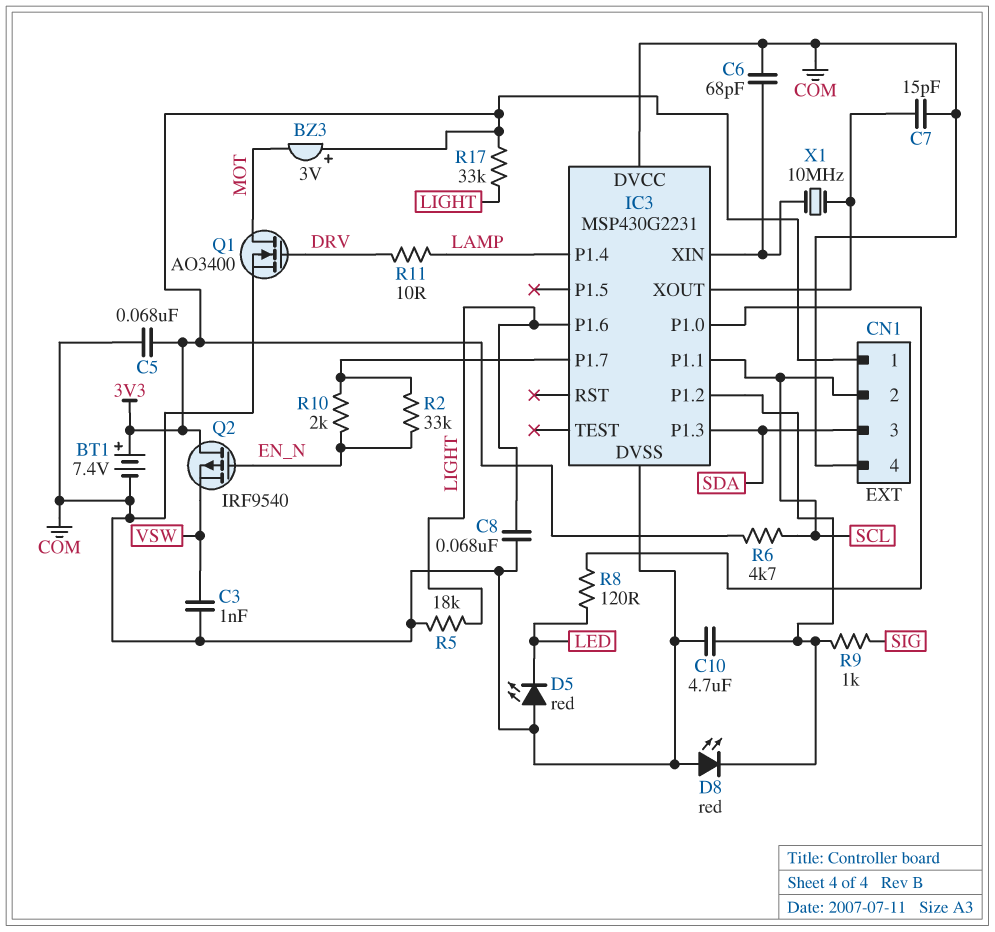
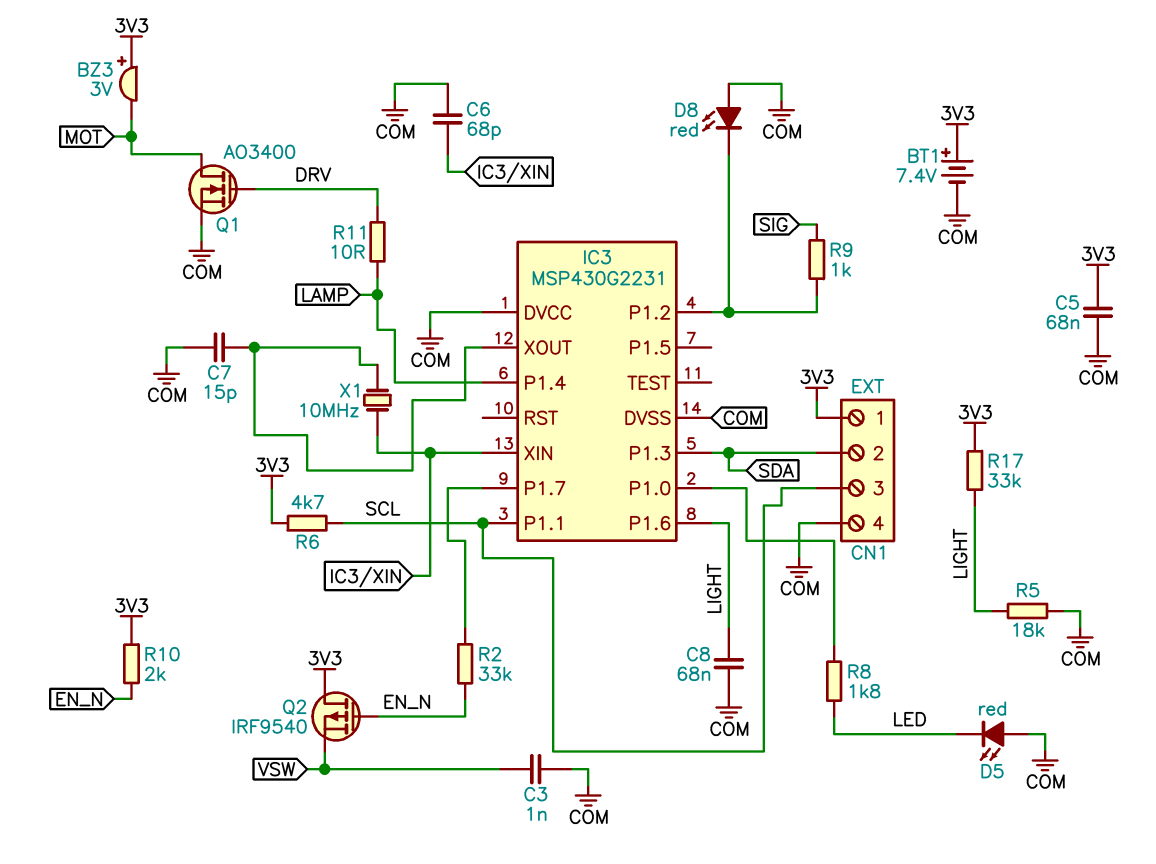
C10: 4.7uF (COM, IC3/P1.2) -> none
CN1 pin 2: SCL -> SDA
CN1 pin 3: SDA -> SCL
R8: 120 (IC3/P1.0, LED) -> 1.8k (IC3/P1.0, LED)
R10: 2k (EN_N, IC3/P1.7) -> 2k (3V3, EN_N)

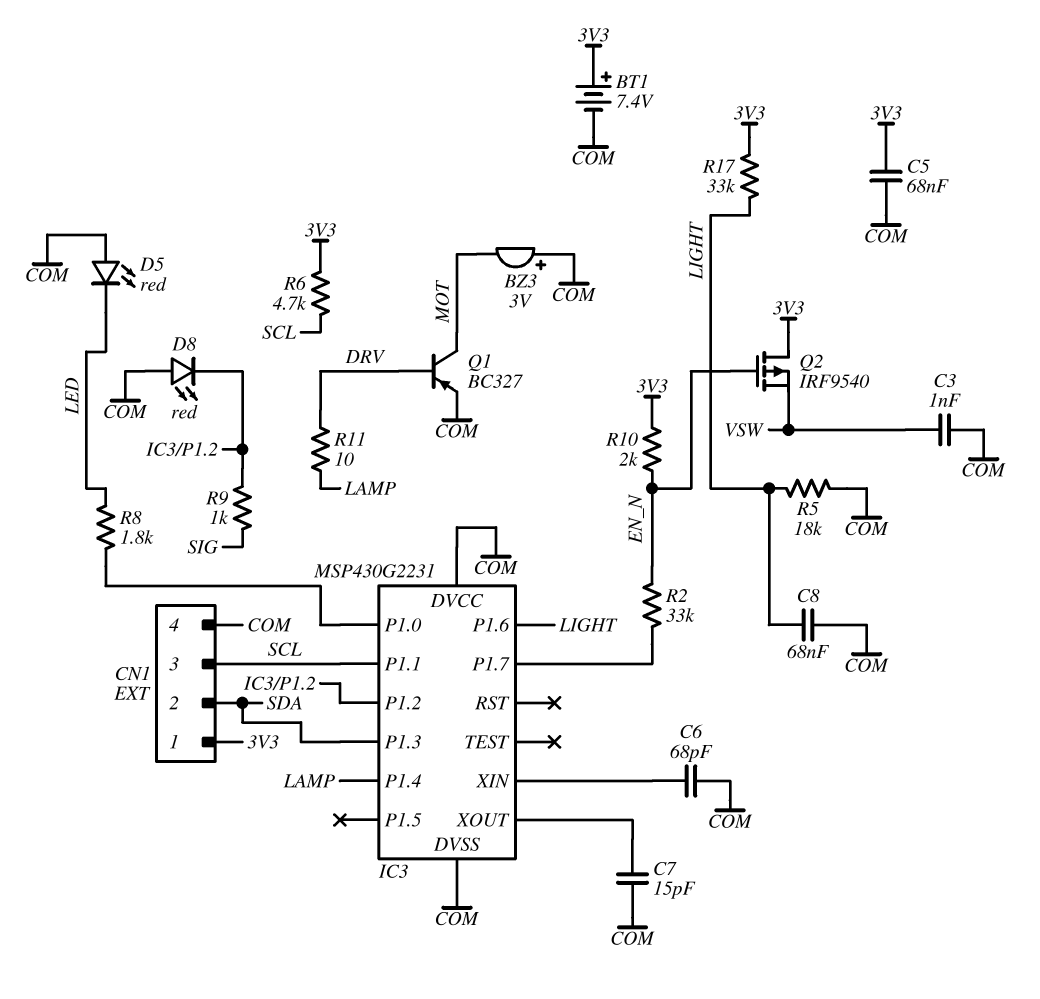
BZ3: buzzer 3V (plus 3V3, minus MOT) -> buzzer 3V (plus COM, minus MOT)
Q1: NMOS AO3400 (G DRV, D MOT, S COM) -> PNP BC327 (B DRV, C MOT, E COM)
X1: 10MHz (IC3/XIN, IC3/XOUT) -> none

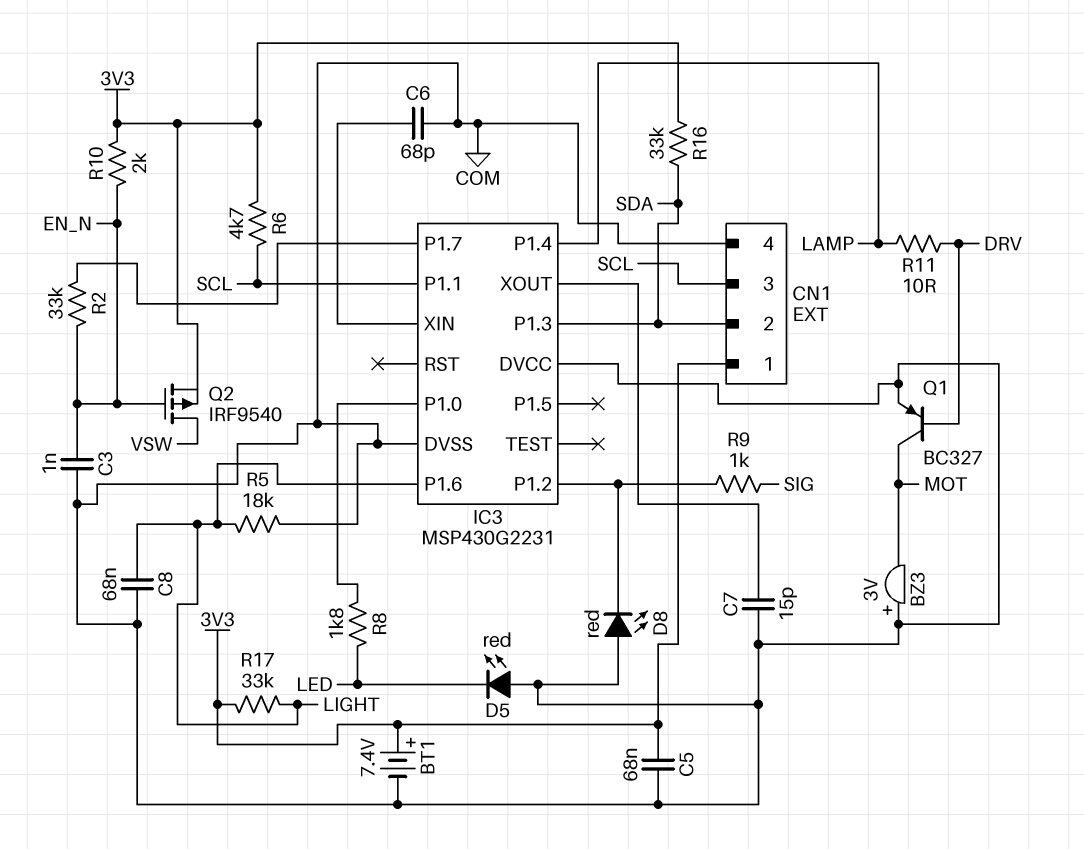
C3: 1nF (COM, VSW) -> 1nF (COM, EN_N)
Q2: PMOS IRF9540 (G EN_N, D 3V3, S VSW) -> PMOS IRF9540 (G EN_N, D VSW, S 3V3)
R16: none -> 33k (3V3, SDA)

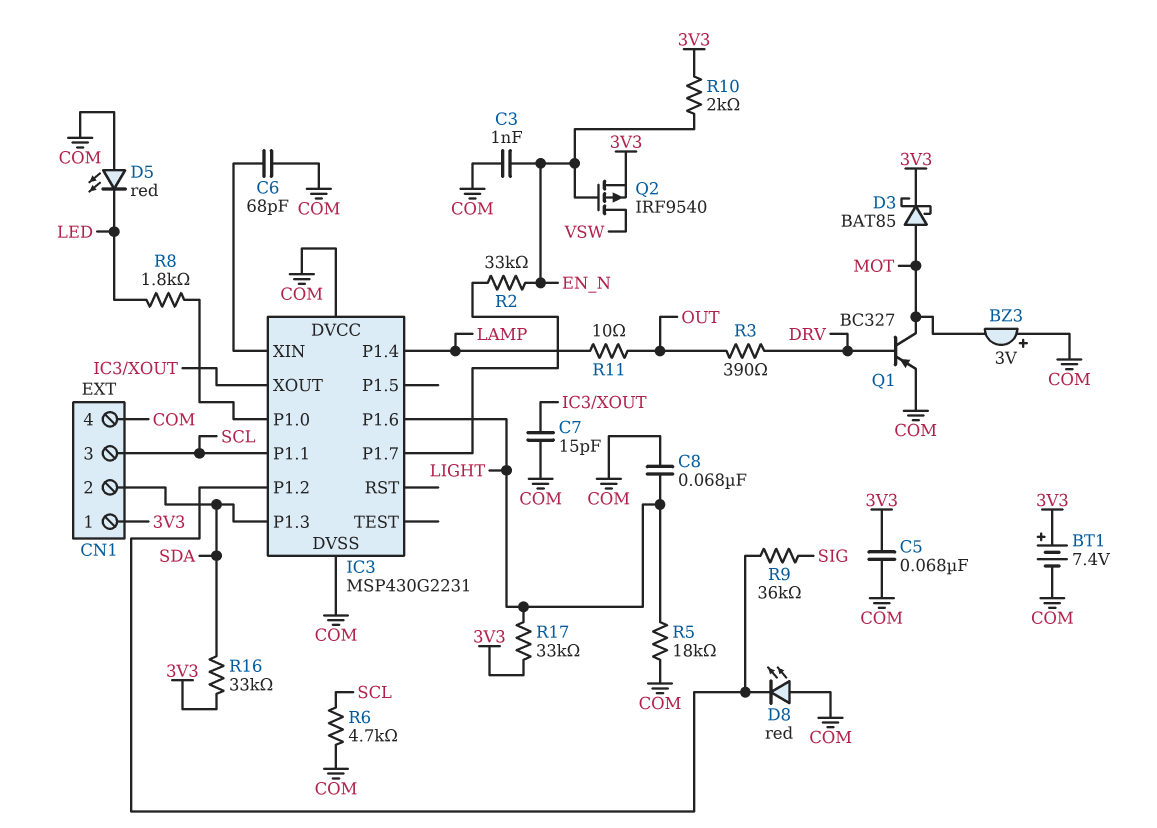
D3: none -> schottky BAT85 (A MOT, K 3V3)
R3: none -> 390 (DRV, OUT)
R6: 4.7k (3V3, SCL) -> 4.7k (COM, SCL)
R9: 1k (IC3/P1.2, SIG) -> 36k (IC3/P1.2, SIG)
R11: 10 (DRV, LAMP) -> 10 (LAMP, OUT)

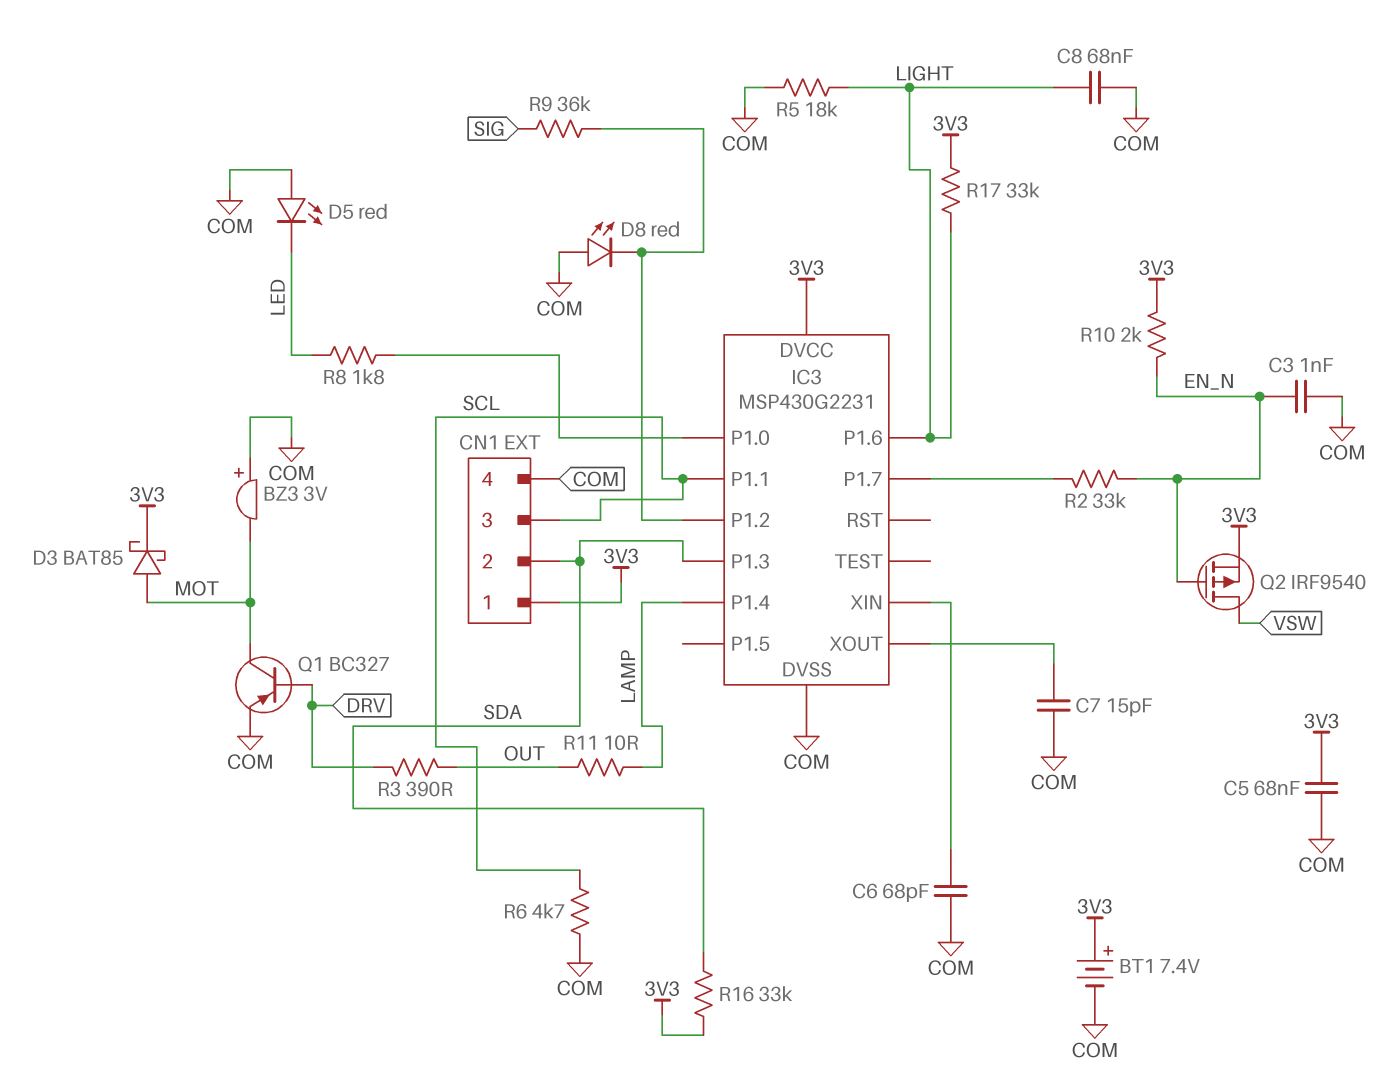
IC3 pin DVCC: COM -> 3V3

